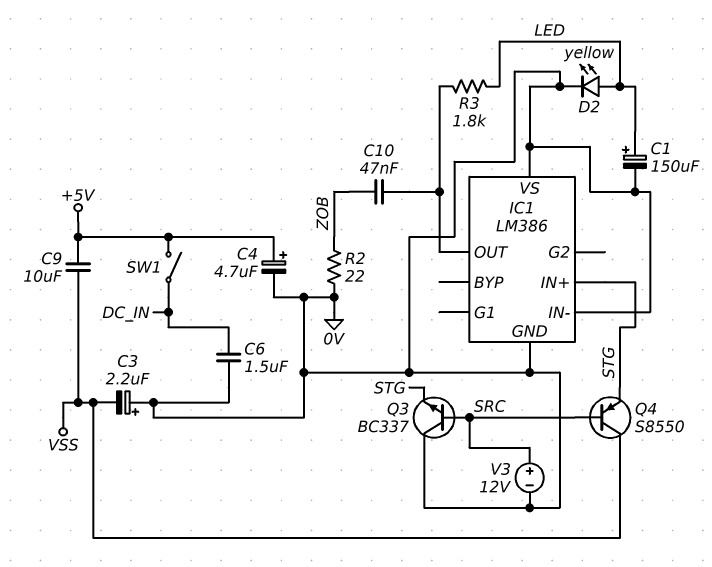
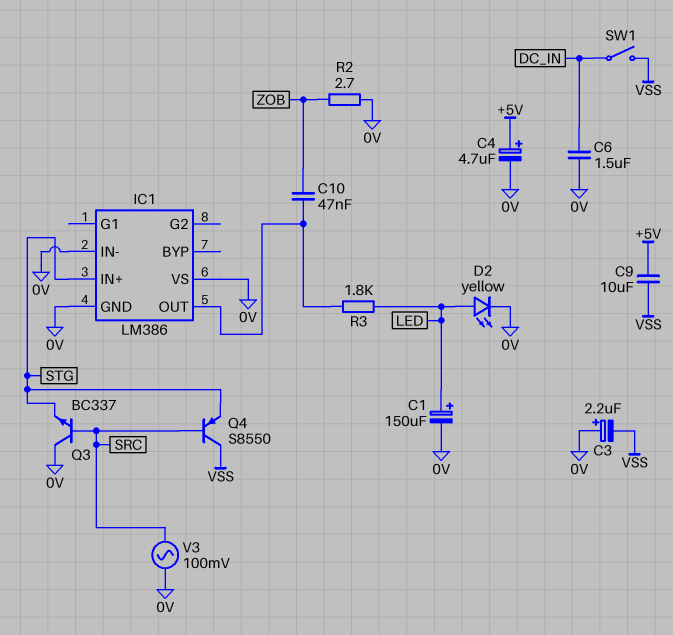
R2: 22 (0V, ZOB) -> 2.7 (0V, ZOB)
SW1: switch (+5V, DC_IN) -> switch (DC_IN, VSS)
V3: 12V (plus SRC, minus 0V) -> AC 100mV (0V, SRC)

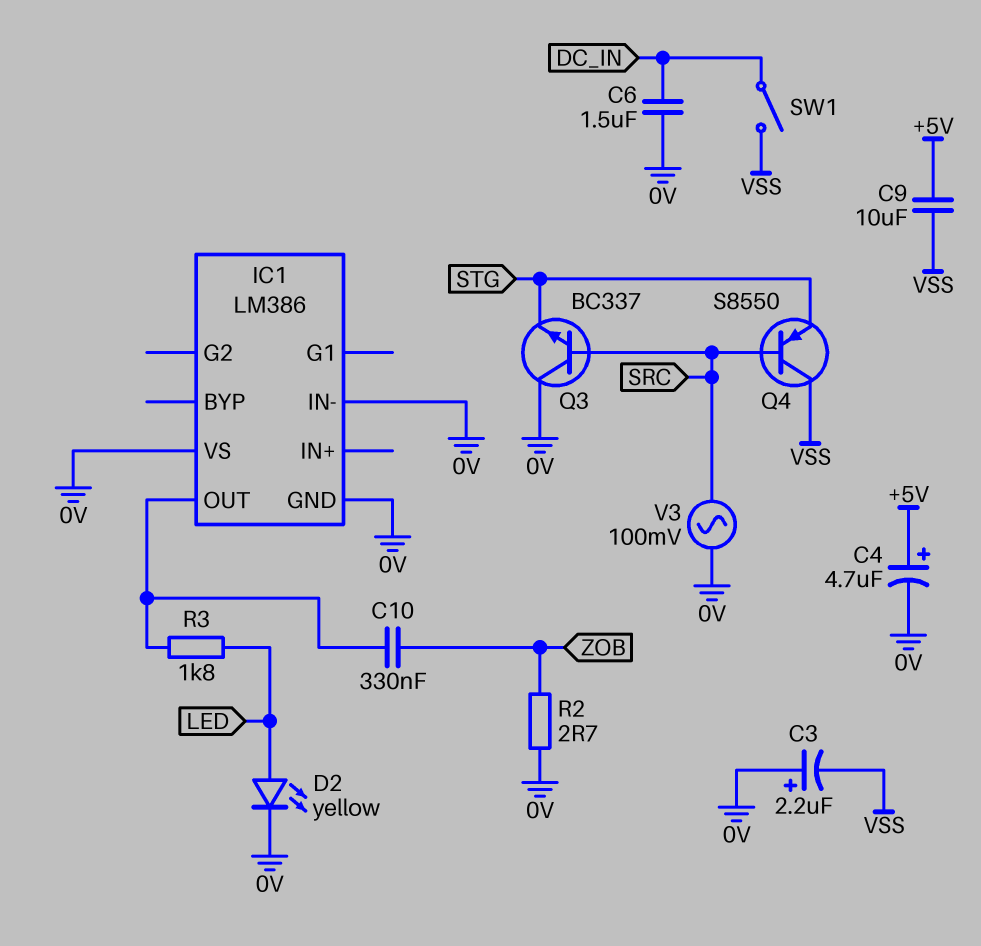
C1: 150uF (plus LED, minus 0V) -> none
C10: 47nF (IC1/OUT, ZOB) -> 330nF (IC1/OUT, ZOB)
IC1 pin IN+: STG -> none

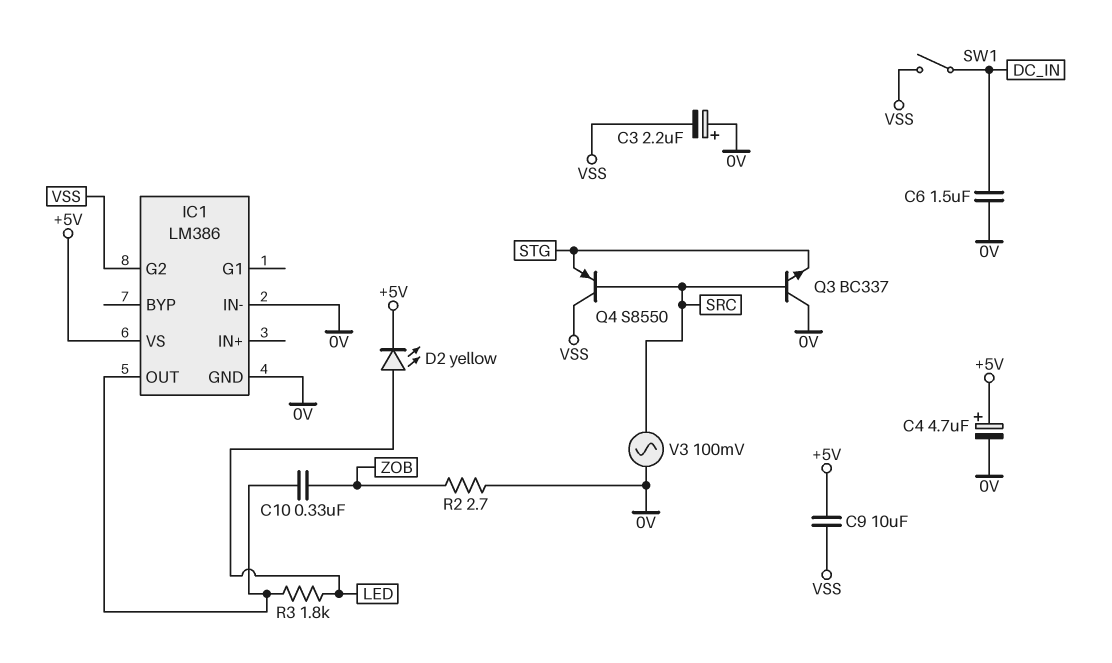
D2: LED yellow (A LED, K 0V) -> LED yellow (A LED, K +5V)
IC1 pin G2: none -> VSS
IC1 pin VS: 0V -> +5V

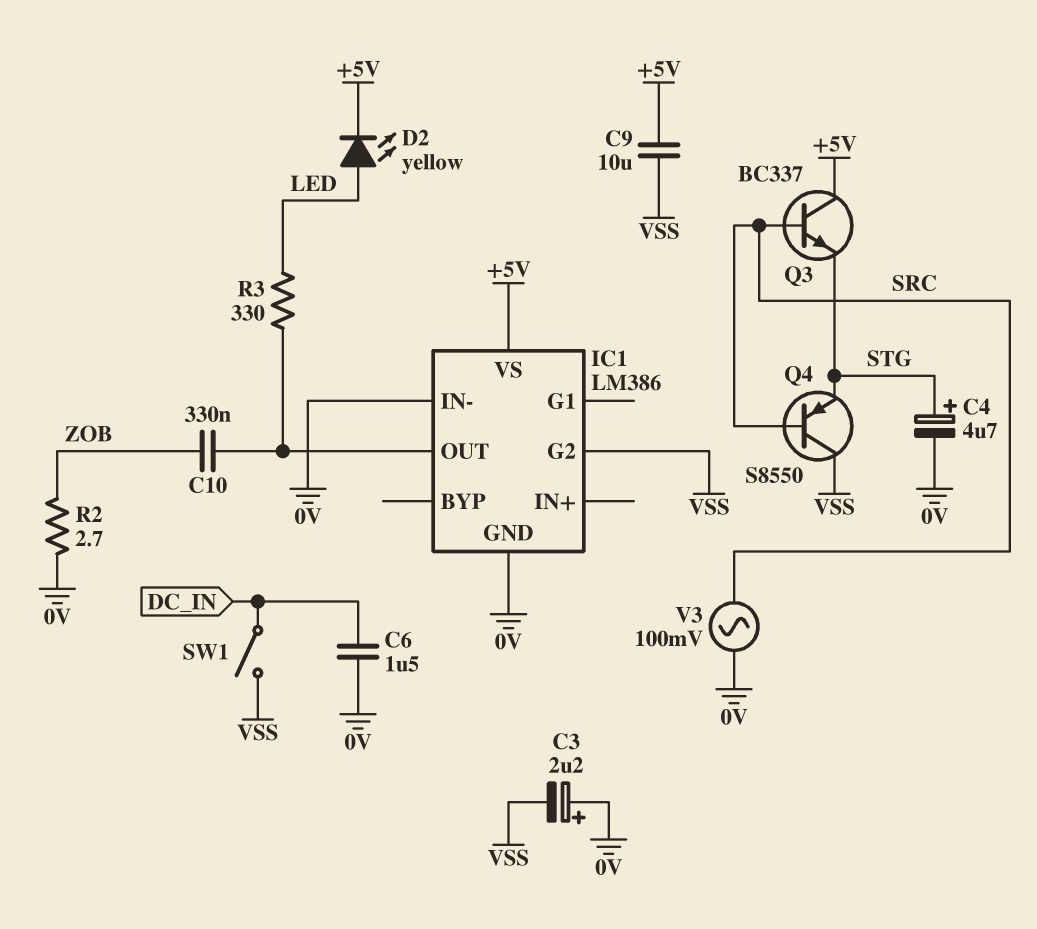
C4: 4.7uF (plus +5V, minus 0V) -> 4.7uF (plus STG, minus 0V)
Q3: NPN BC337 (B SRC, C 0V, E STG) -> NPN BC337 (B SRC, C +5V, E STG)
R3: 1.8k (IC1/OUT, LED) -> 330 (IC1/OUT, LED)

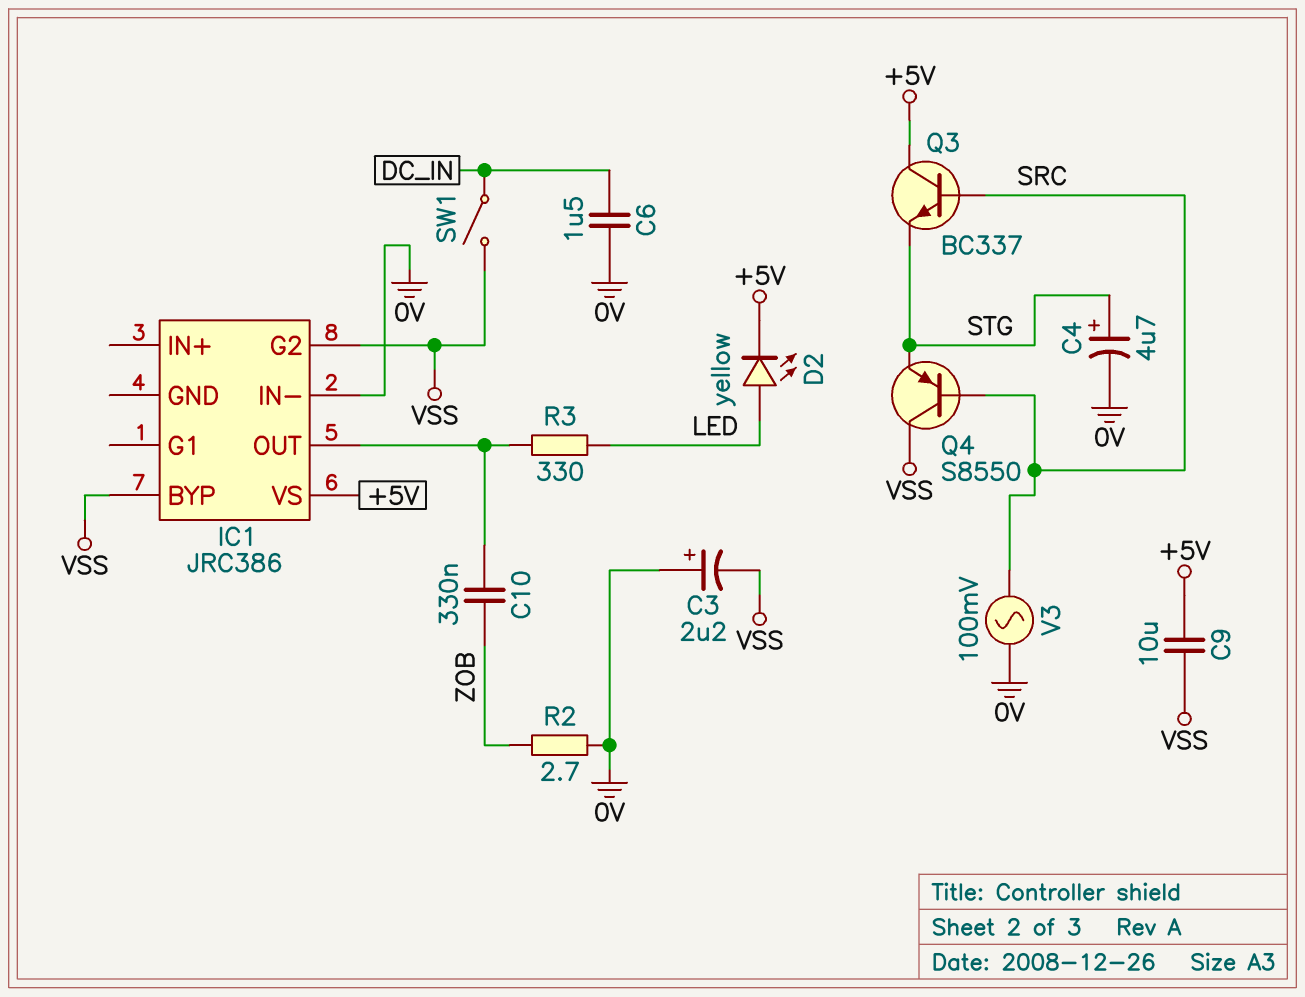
IC1: LM386 -> JRC386
IC1 pin BYP: none -> VSS
IC1 pin GND: 0V -> none

